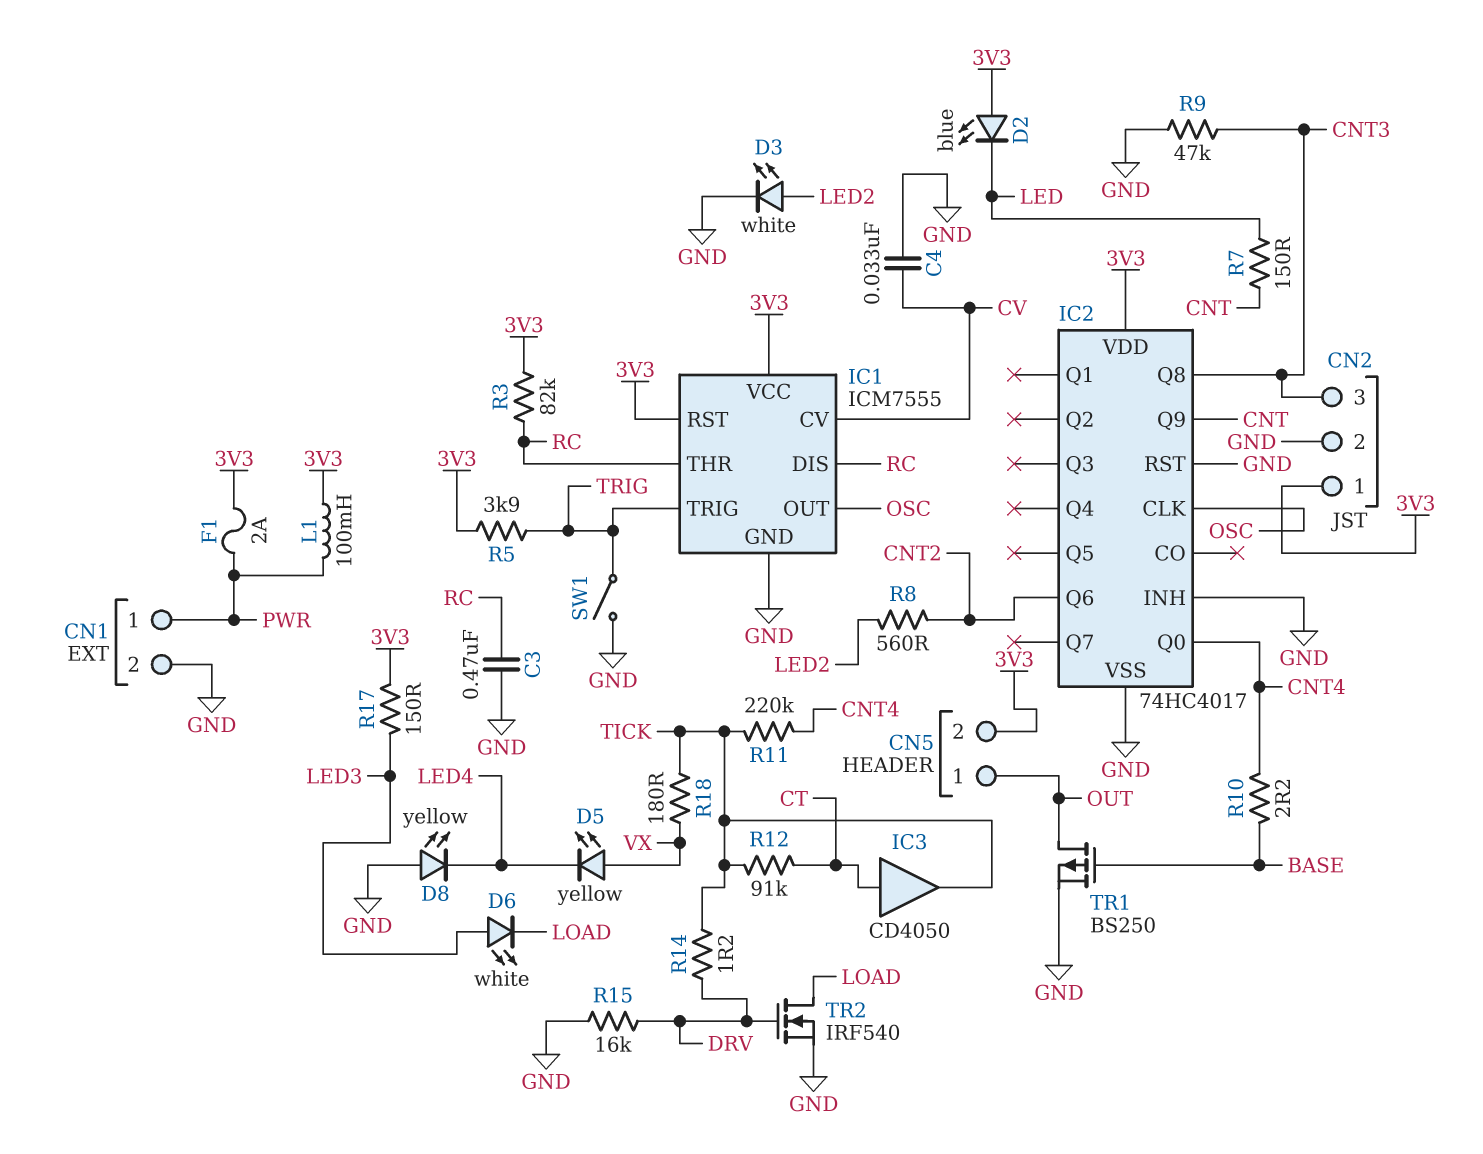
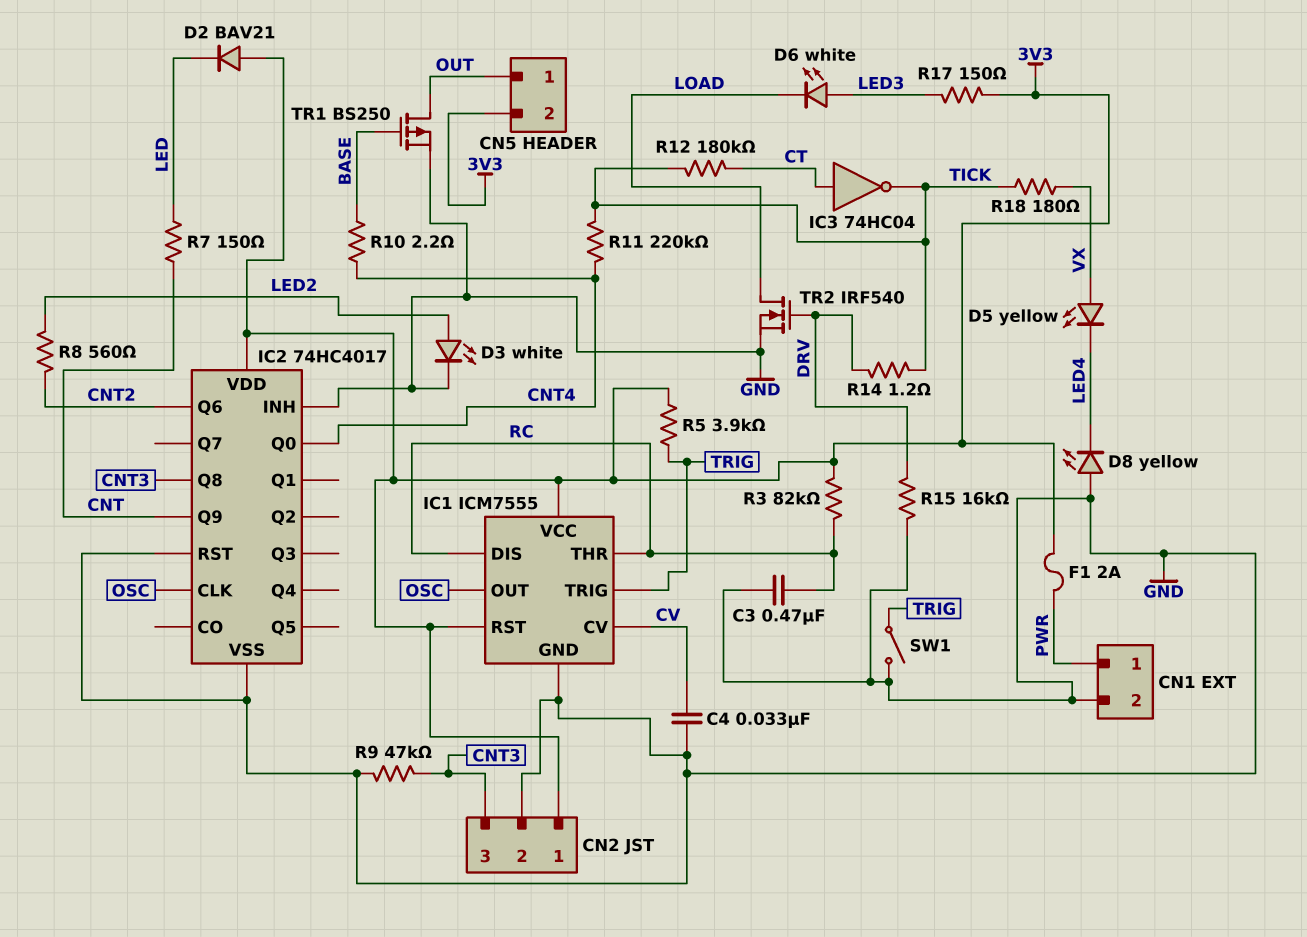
D2: LED blue (A 3V3, K LED) -> diode BAV21 (A 3V3, K LED)
IC3: buffer CD4050 (in CT, out TICK) -> NOT 74HC04 (in CT, out TICK)
L1: 100mH (3V3, PWR) -> none
R12: 91k (CT, TICK) -> 180k (CT, TICK)

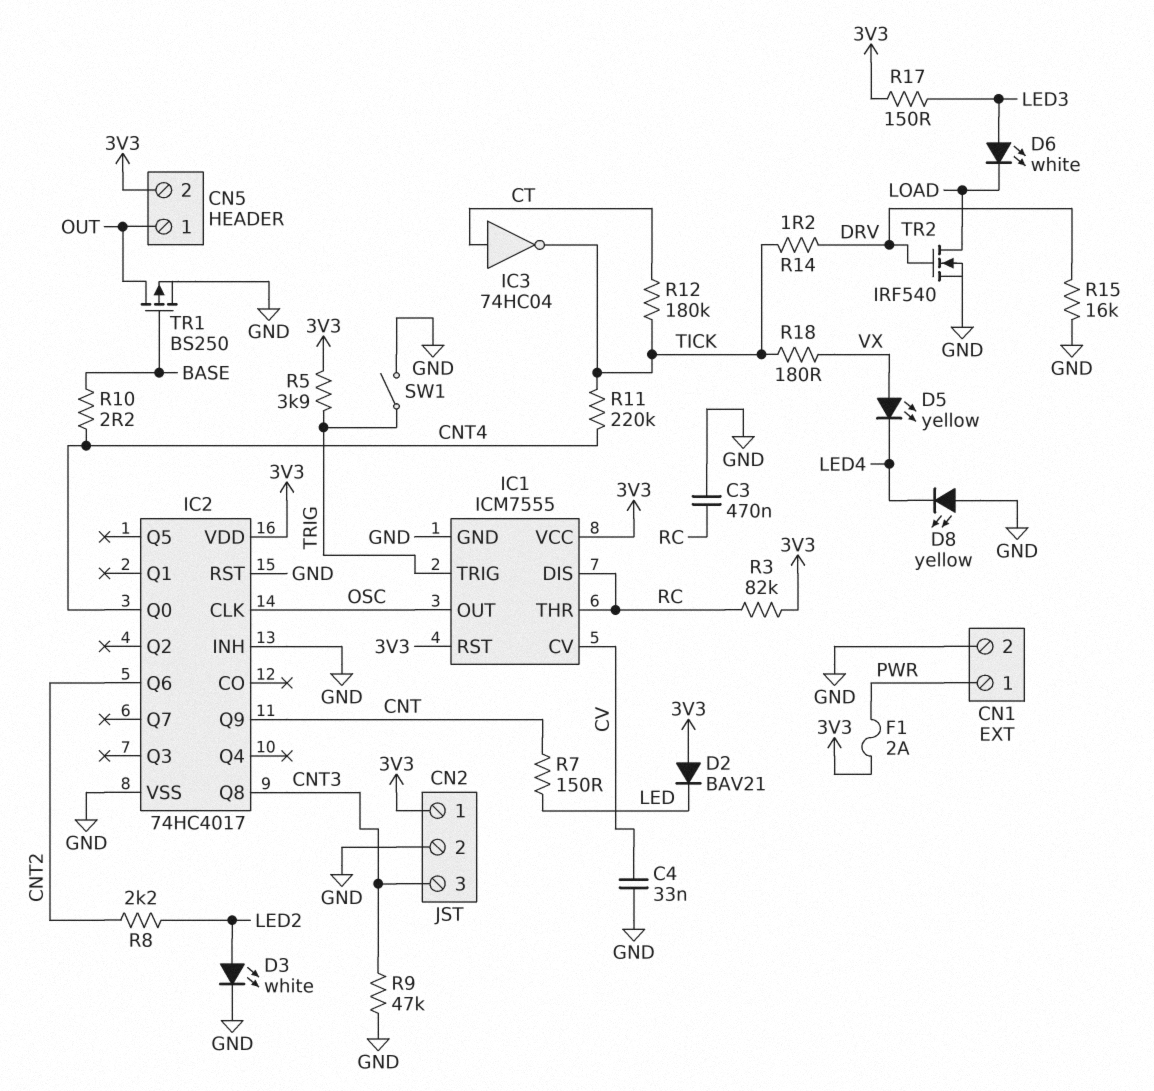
R8: 560 (CNT2, LED2) -> 2.2k (CNT2, LED2)

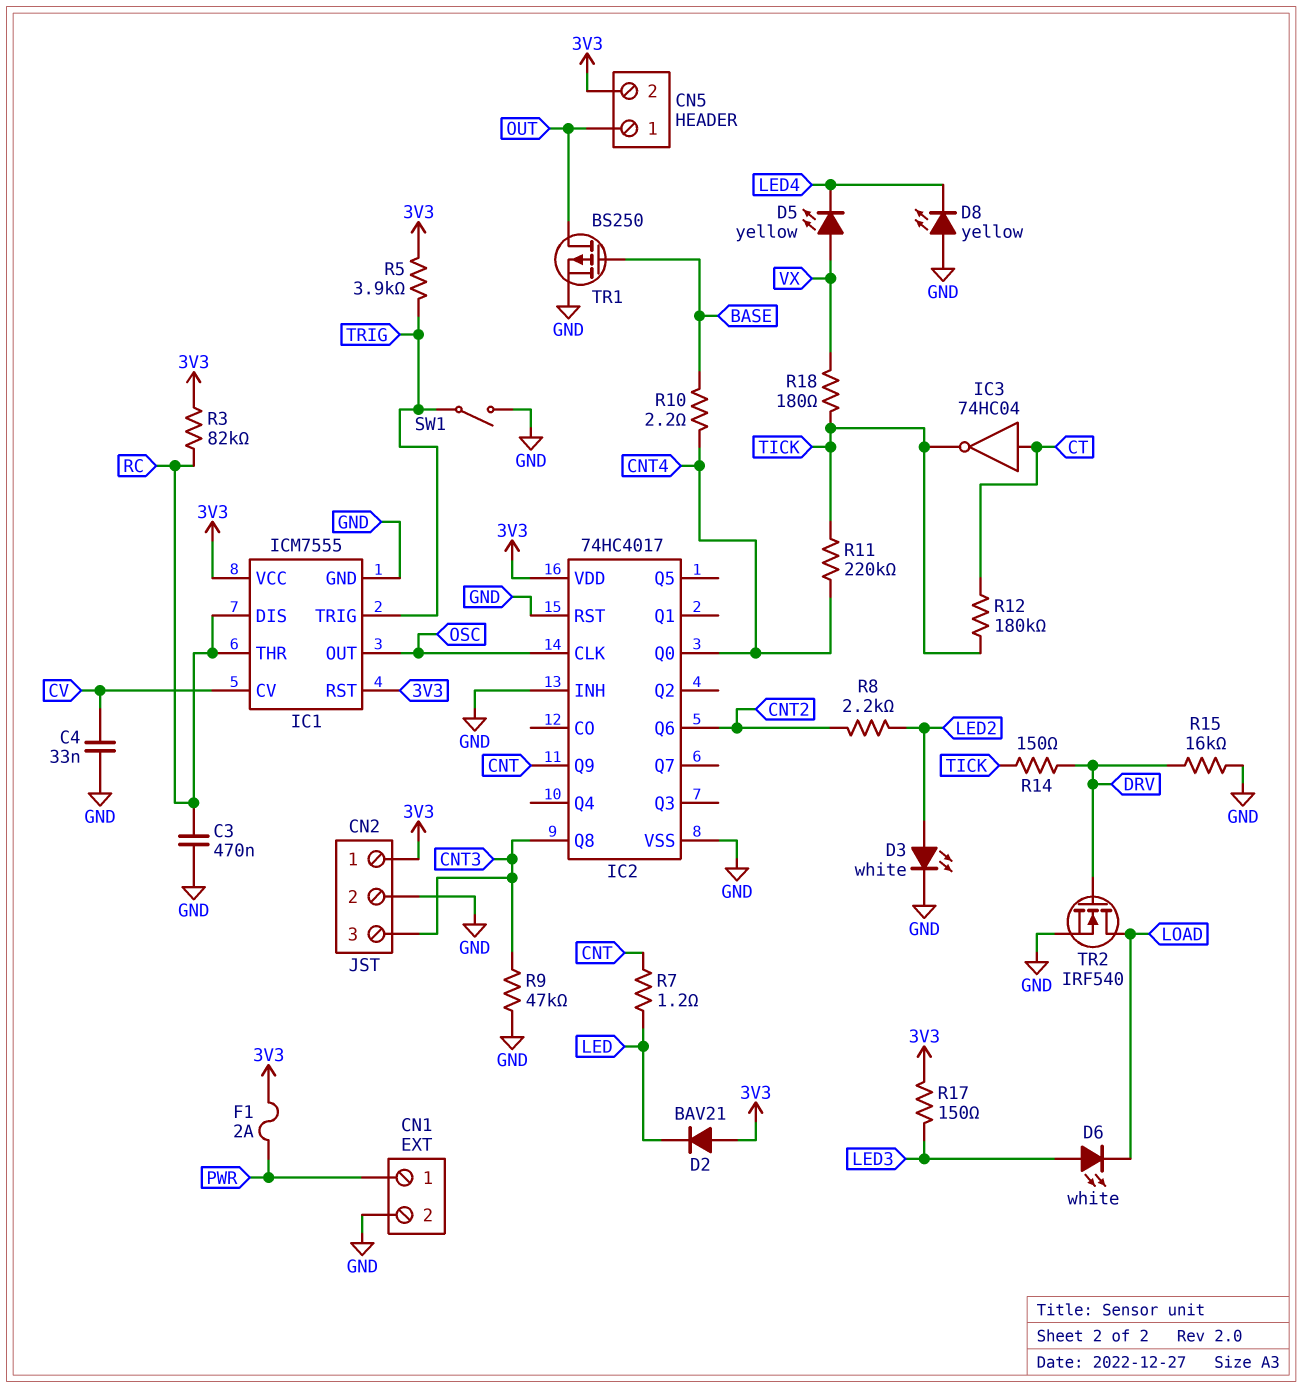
R7: 150 (CNT, LED) -> 1.2 (CNT, LED)
R14: 1.2 (DRV, TICK) -> 150 (DRV, TICK)

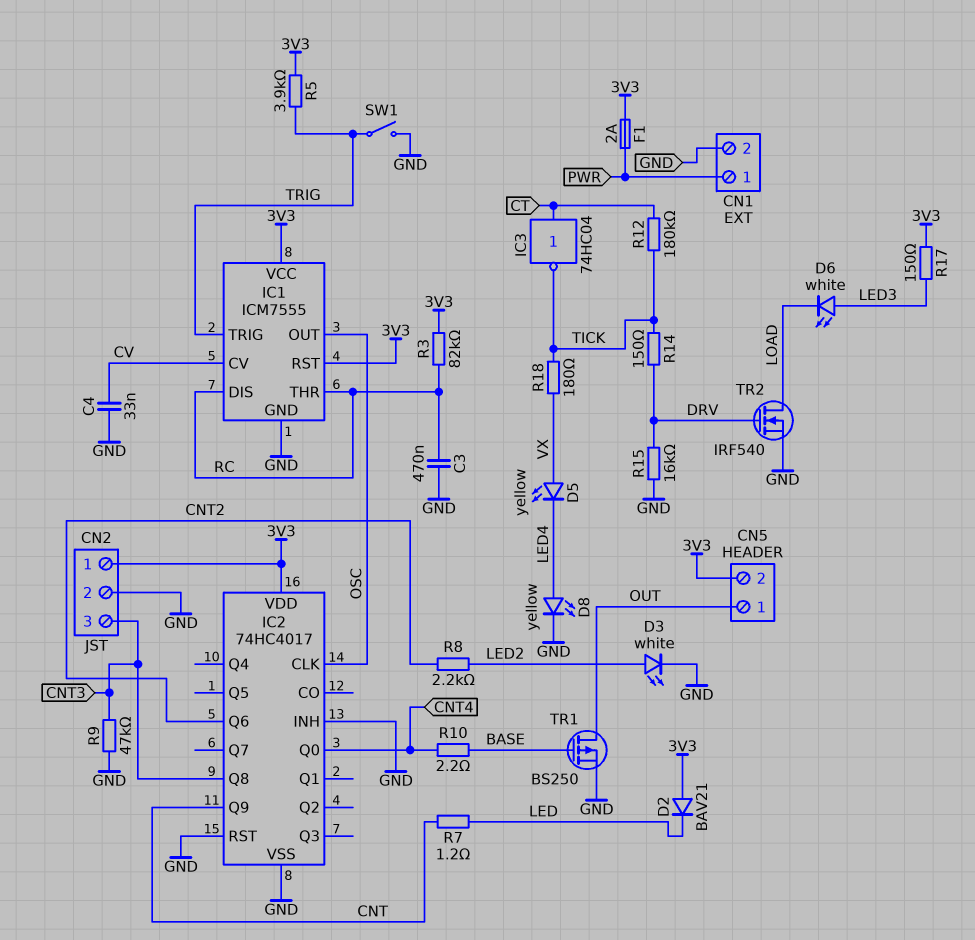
D8: LED yellow (A GND, K LED4) -> LED yellow (A LED4, K GND)
R11: 220k (CNT4, TICK) -> none

